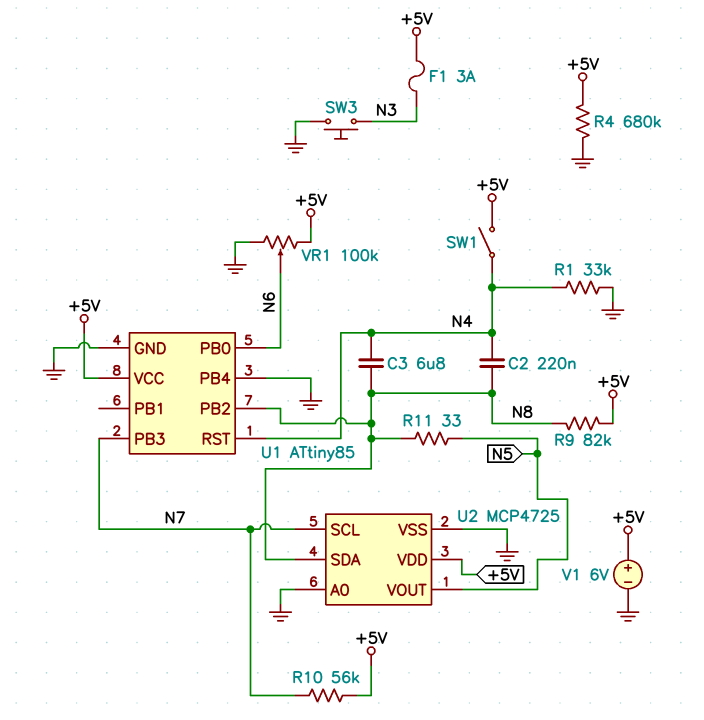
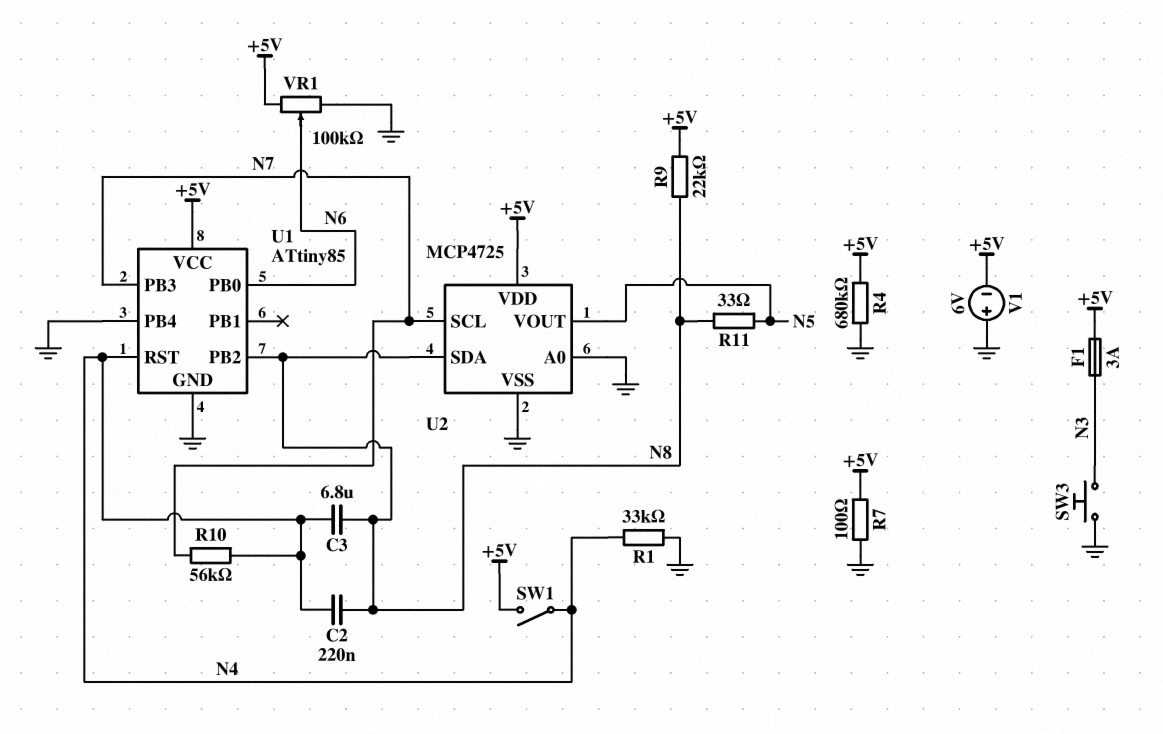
R7: none -> 100 (+5V, GND)
R9: 82k (+5V, N8) -> 22k (+5V, N8)
R10: 56k (+5V, N7) -> 56k (N4, N7)
V1: 6V (plus +5V, minus GND) -> 6V (plus GND, minus +5V)

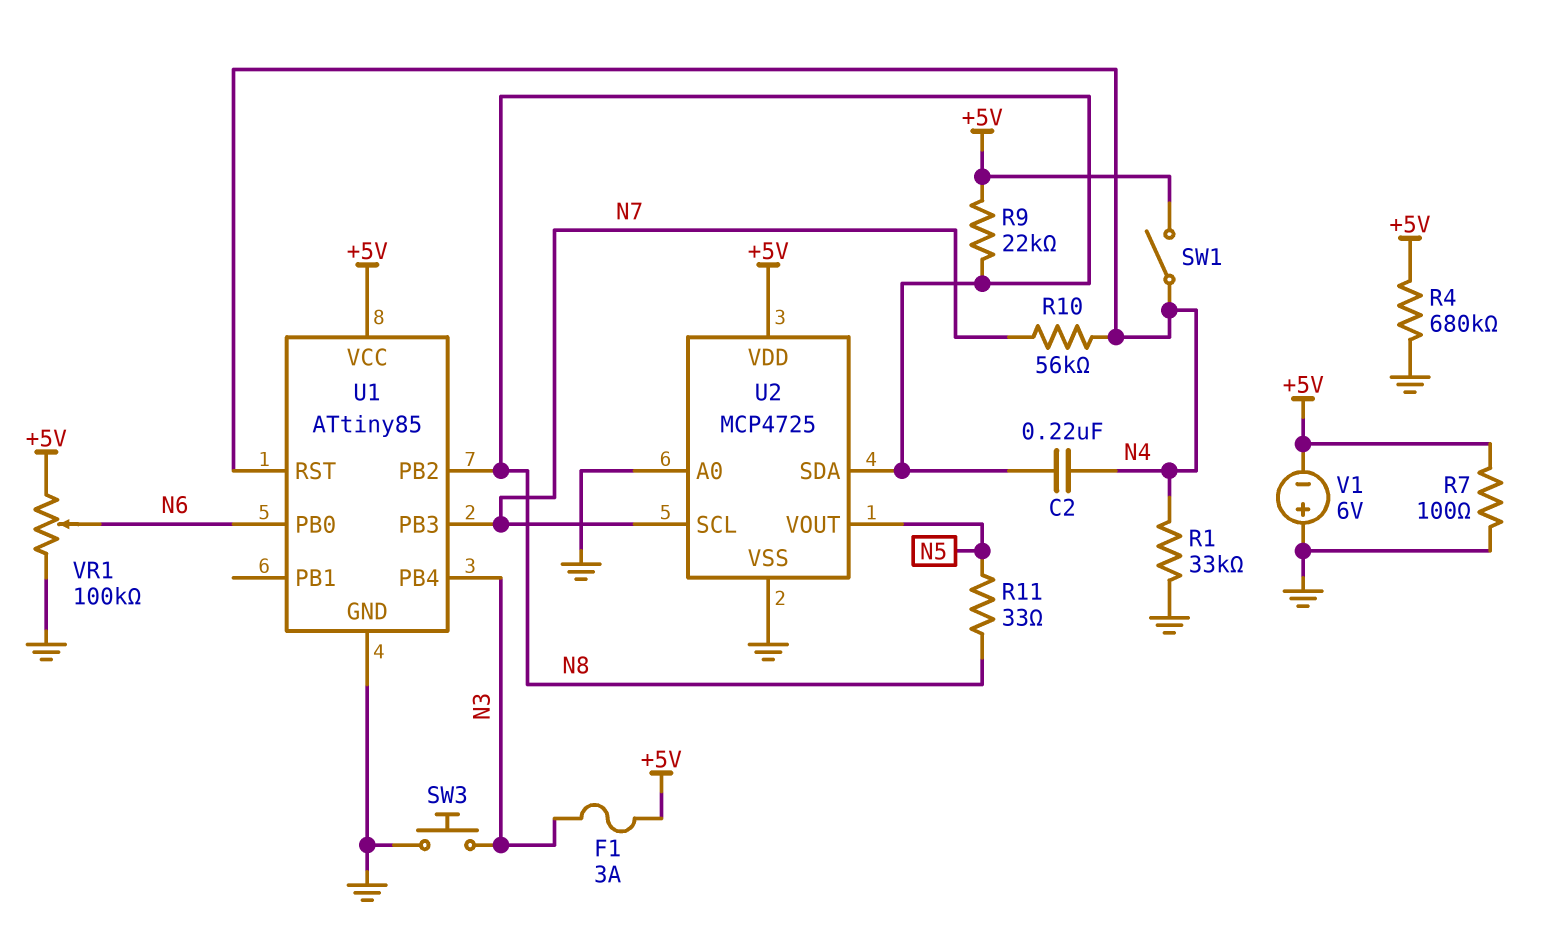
C3: 6.8uF (N4, N8) -> none
U1 pin PB4: GND -> N3

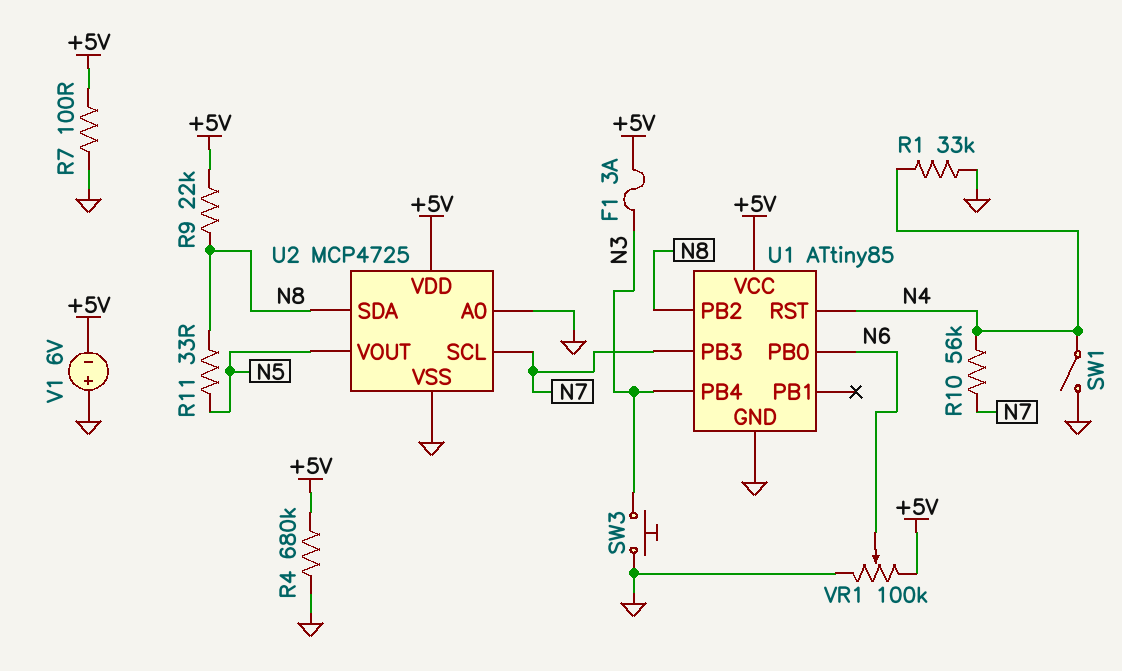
C2: 220nF (N4, N8) -> none
SW1: switch (+5V, N4) -> switch (GND, N4)

